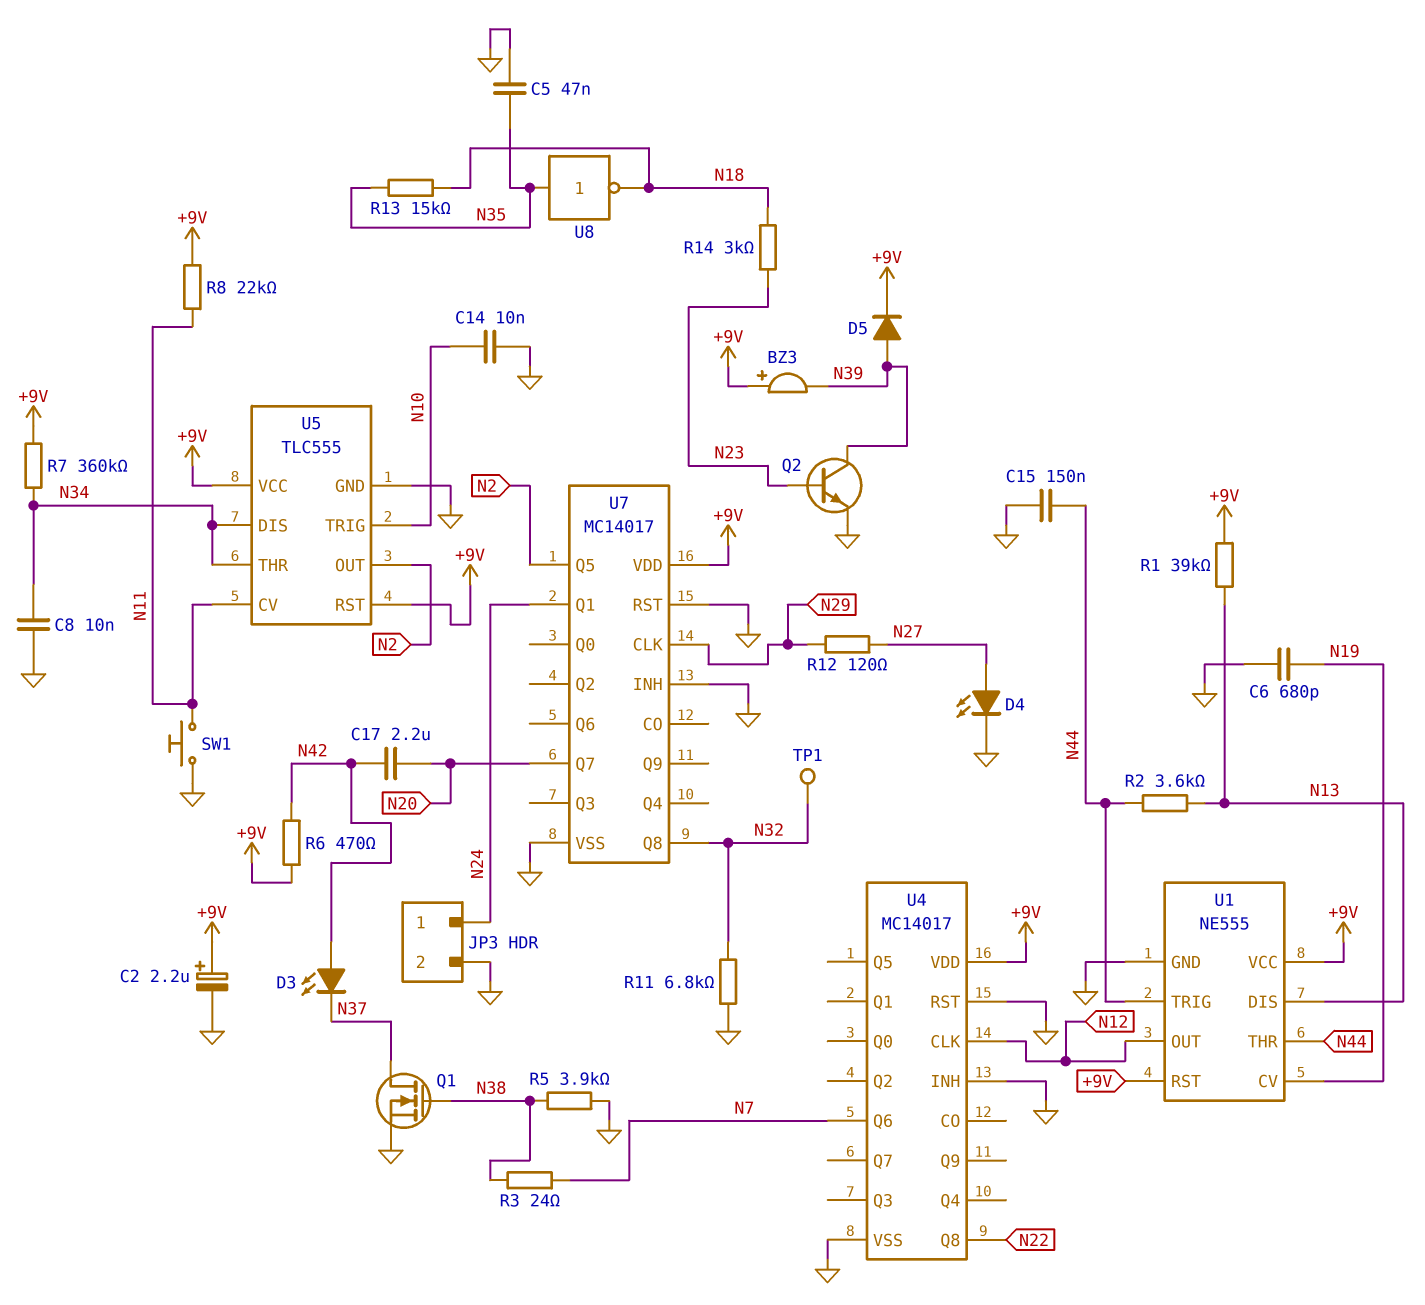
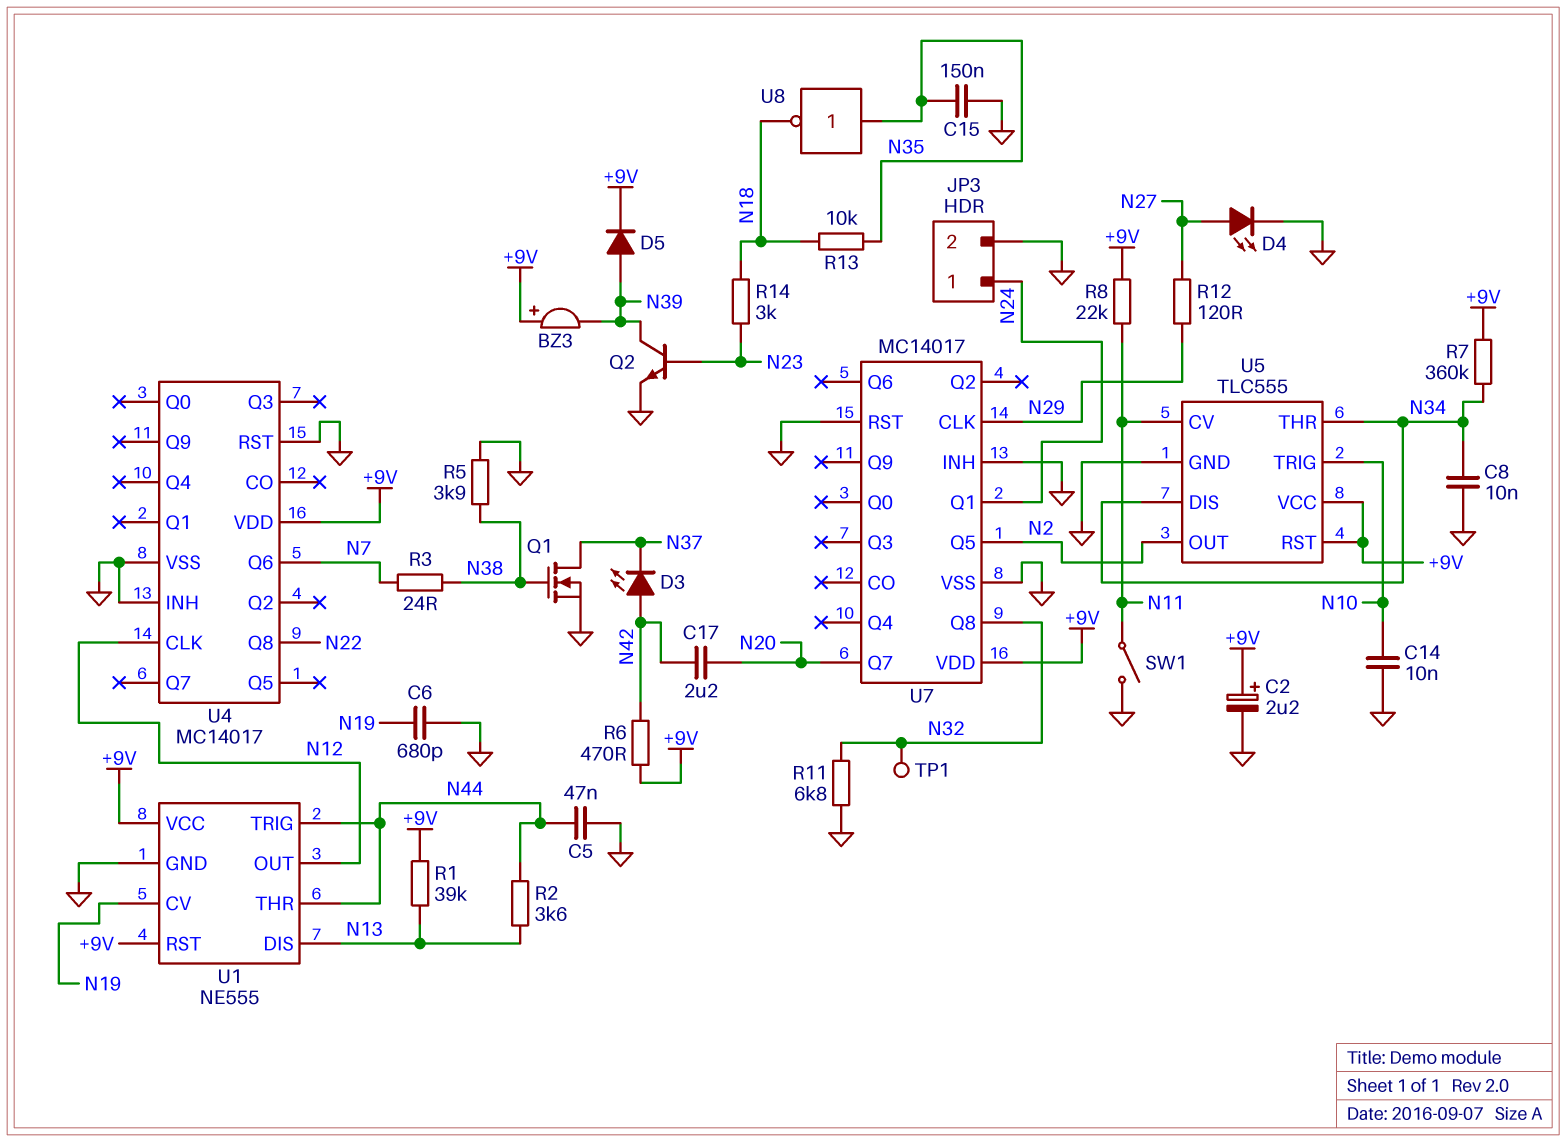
C5: 47nF (GND, N35) -> 47nF (GND, N44)
C15: 150nF (GND, N44) -> 150nF (GND, N35)
R13: 15k (N18, N35) -> 10k (N18, N35)
SW1: button (GND, N11) -> switch (GND, N11)

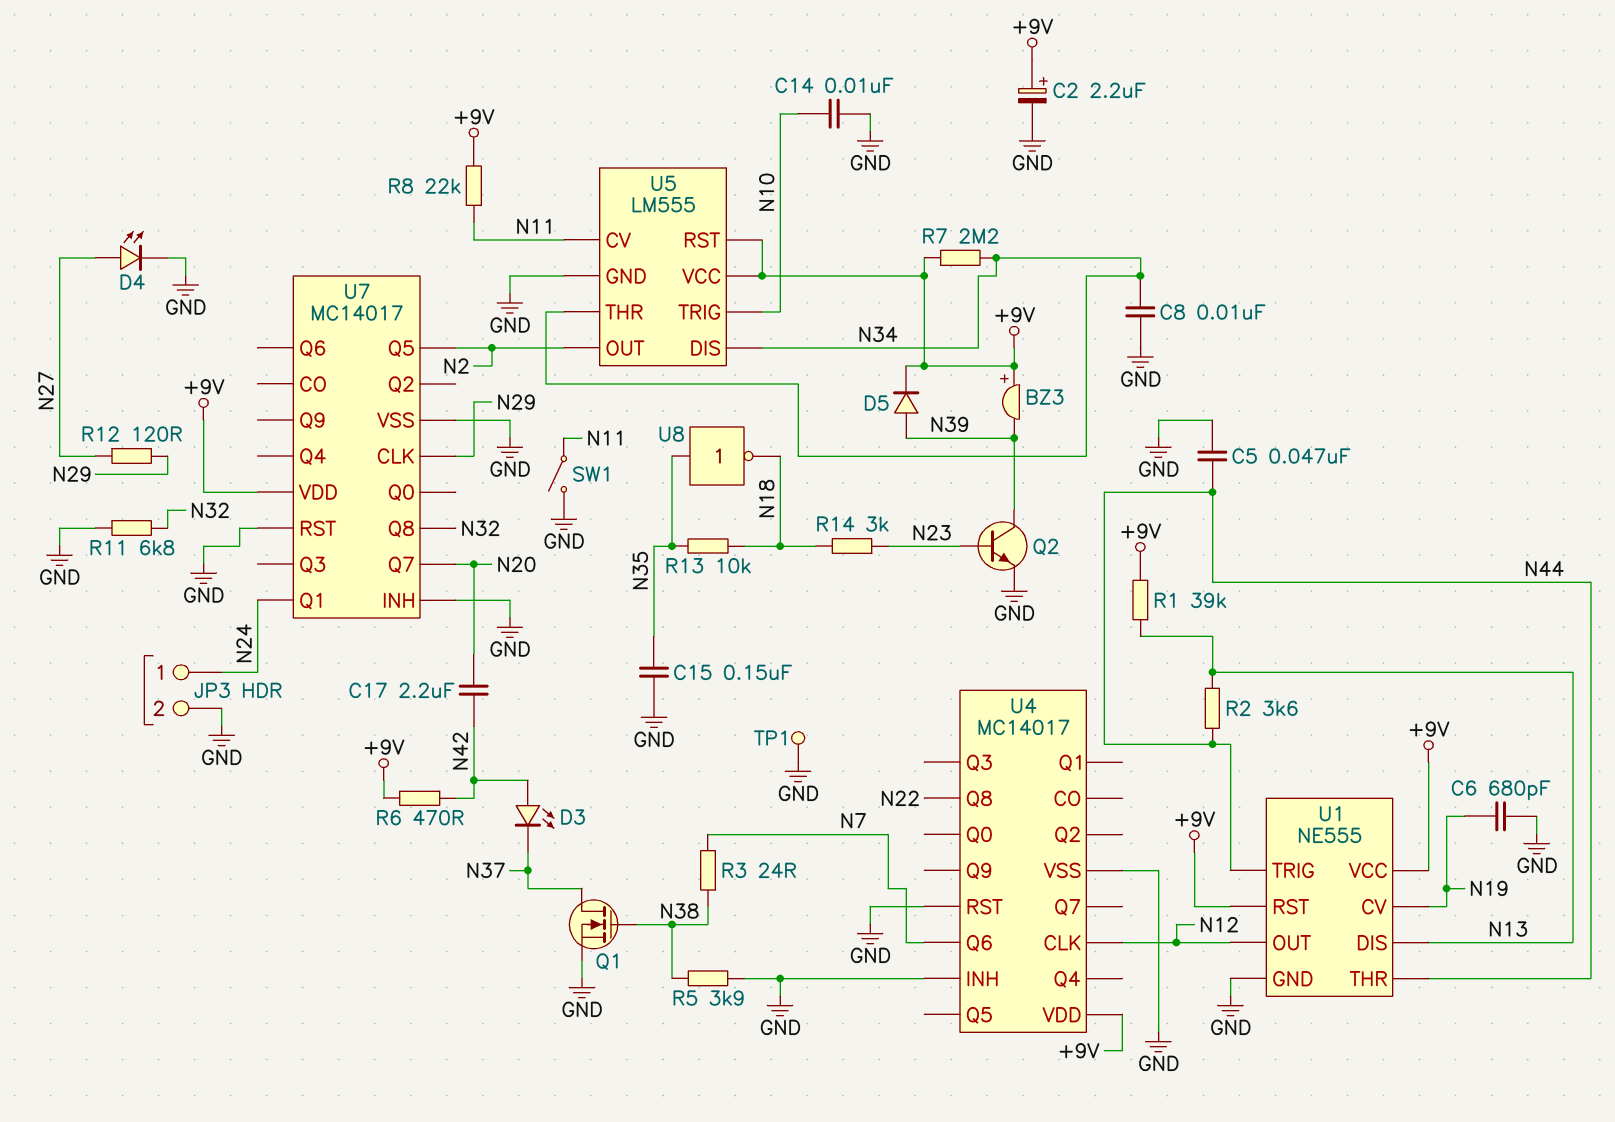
R7: 360k (+9V, N34) -> 2.2M (+9V, N34)
TP1: test point (N32) -> test point (GND)
U5: TLC555 -> LM555

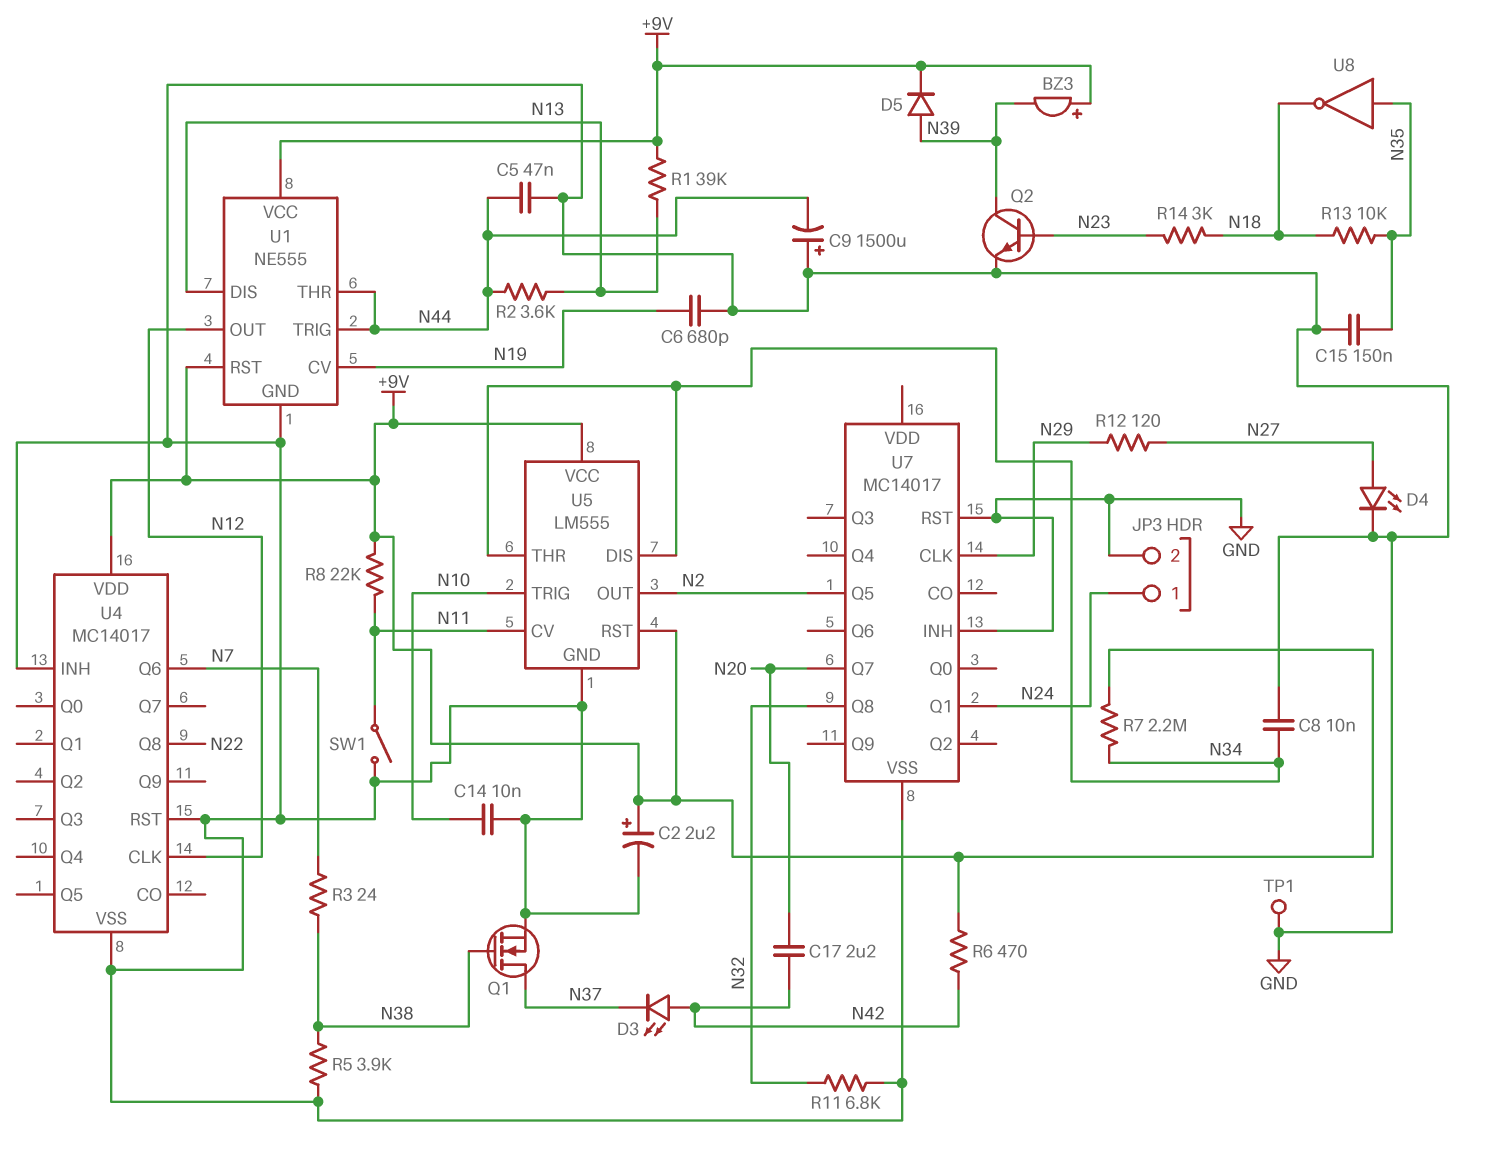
C9: none -> 1500uF (plus GND, minus N44)
U7 pin VDD: +9V -> none

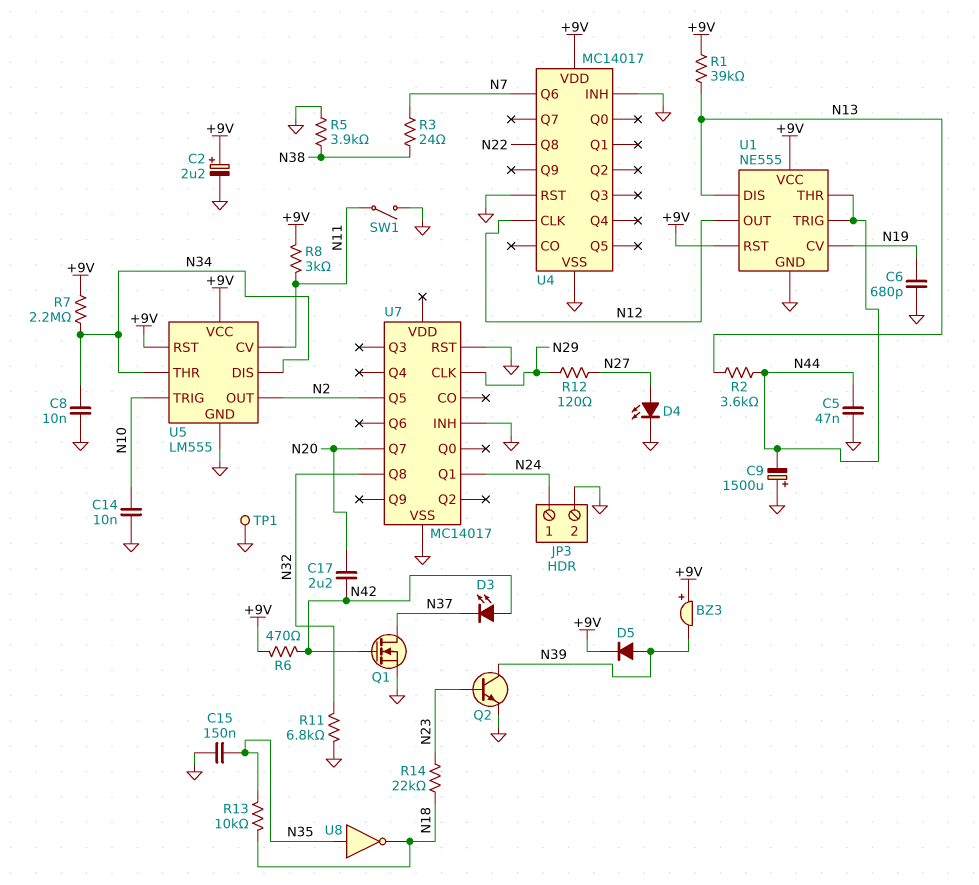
Q1: NMOS (G N38, D N37, S GND) -> NMOS (G N42, D N37, S GND)
R8: 22k (+9V, N11) -> 3k (+9V, N11)
R14: 3k (N18, N23) -> 22k (N18, N23)

